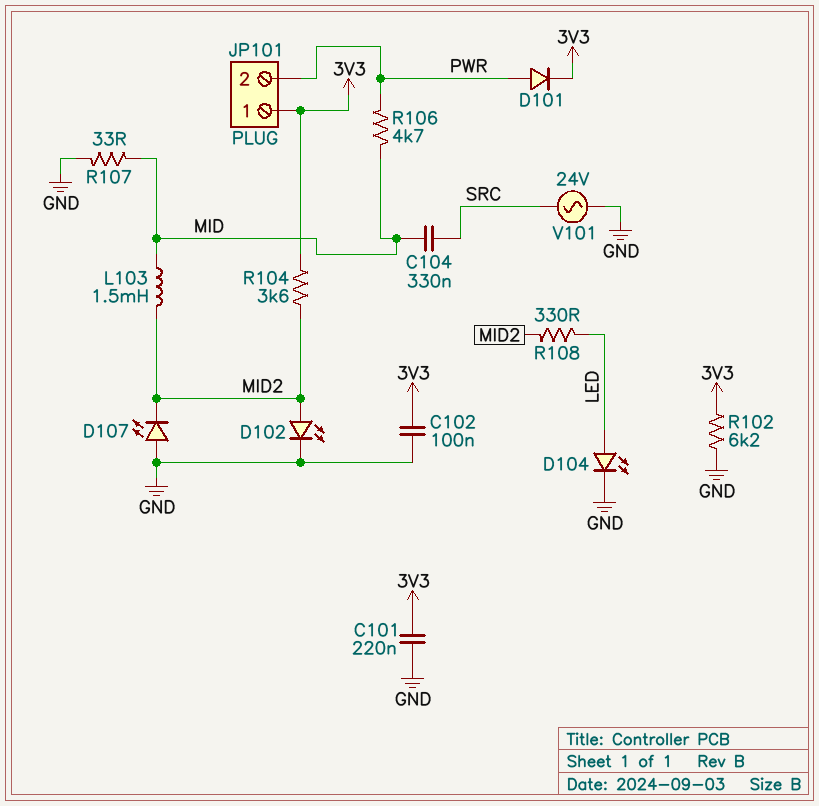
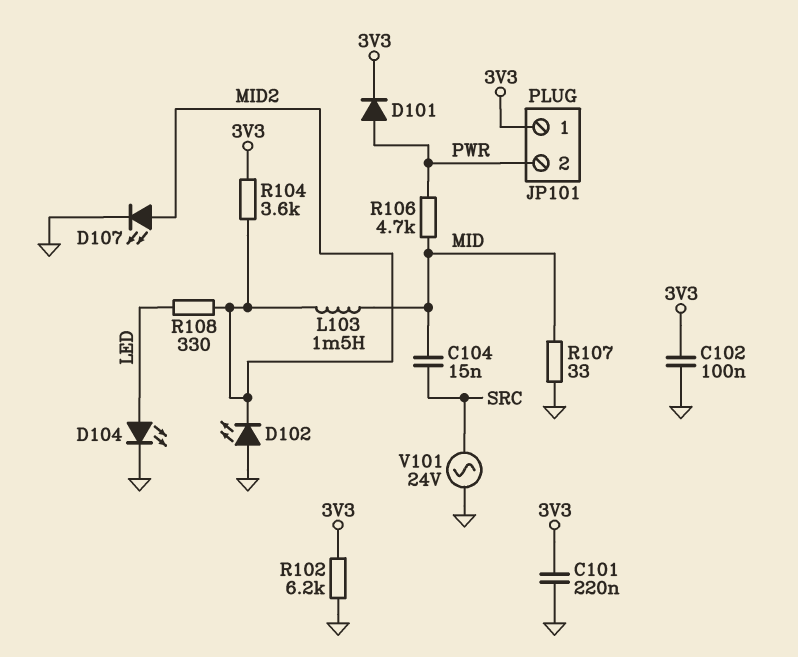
C104: 330nF (MID, SRC) -> 15nF (MID, SRC)
D102: LED (A MID2, K GND) -> LED (A GND, K MID2)
D107: LED (A GND, K MID2) -> LED (A MID2, K GND)

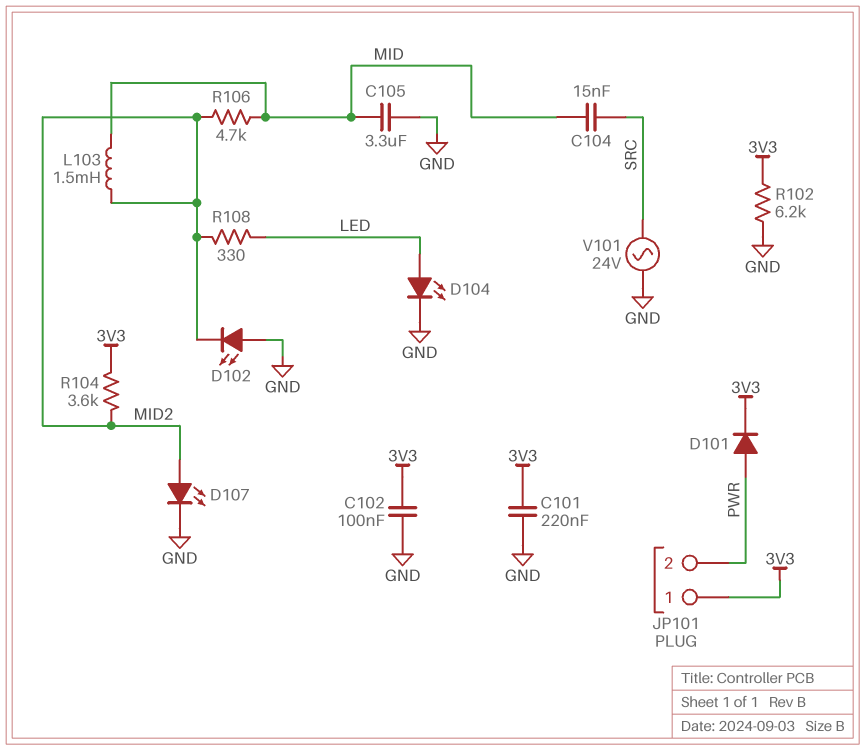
C105: none -> 3.3uF (GND, MID)
R106: 4.7k (MID, PWR) -> 4.7k (MID, MID2)
R107: 33 (GND, MID) -> none

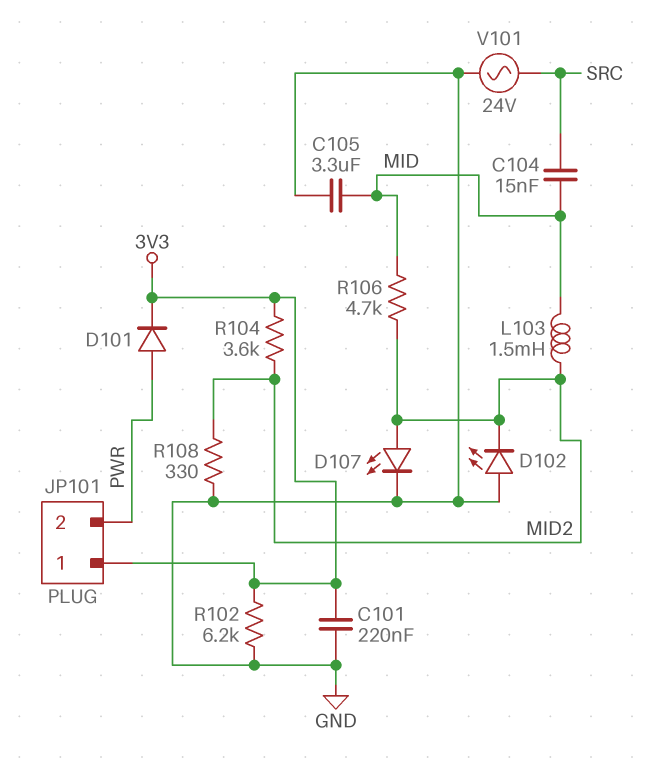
C102: 100nF (3V3, GND) -> none
D104: LED (A LED, K GND) -> none
R108: 330 (LED, MID2) -> 330 (GND, MID2)

